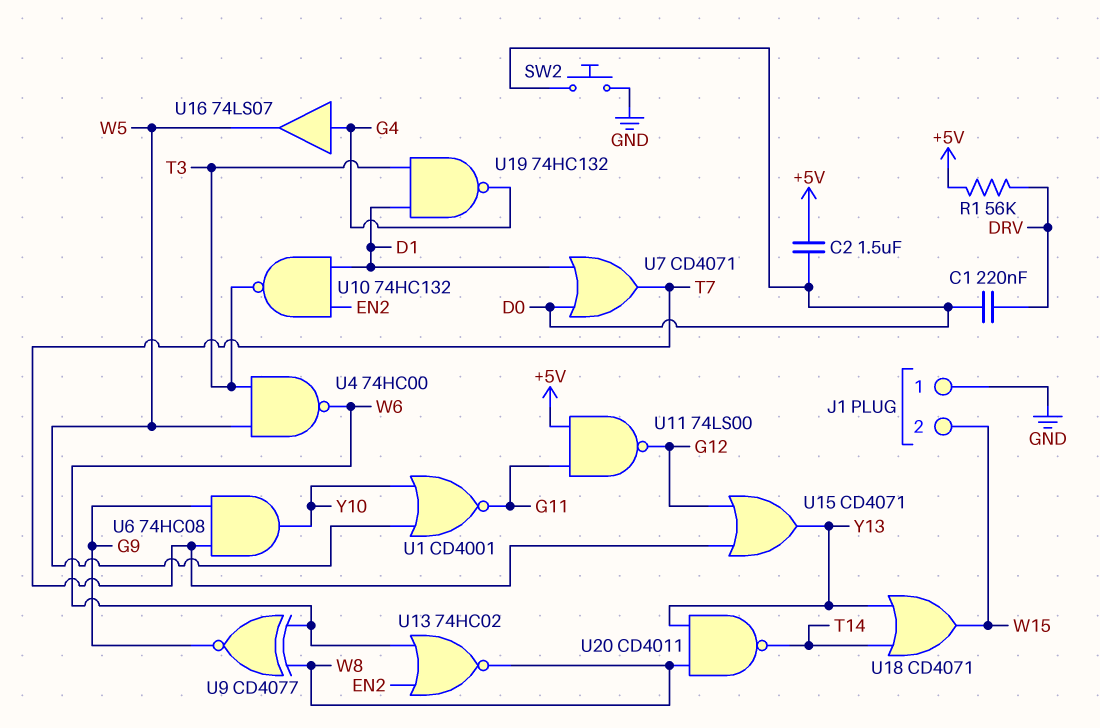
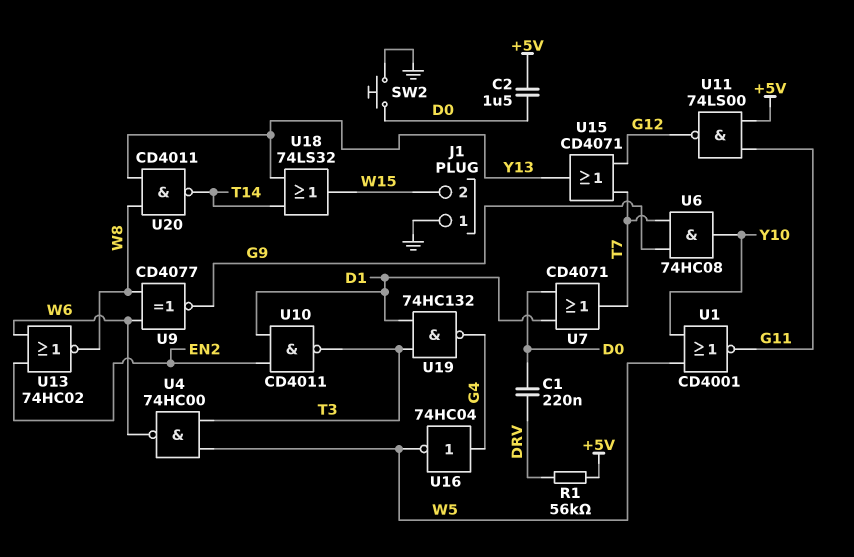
U10: NAND 74HC132 (in D1, in EN2, out T3) -> NAND CD4011 (in D1, in EN2, out T3)
U16: buffer 74LS07 (in G4, out W5) -> NOT 74HC04 (in G4, out W5)
U18: OR CD4071 (in T14, in Y13, out W15) -> OR 74LS32 (in T14, in Y13, out W15)

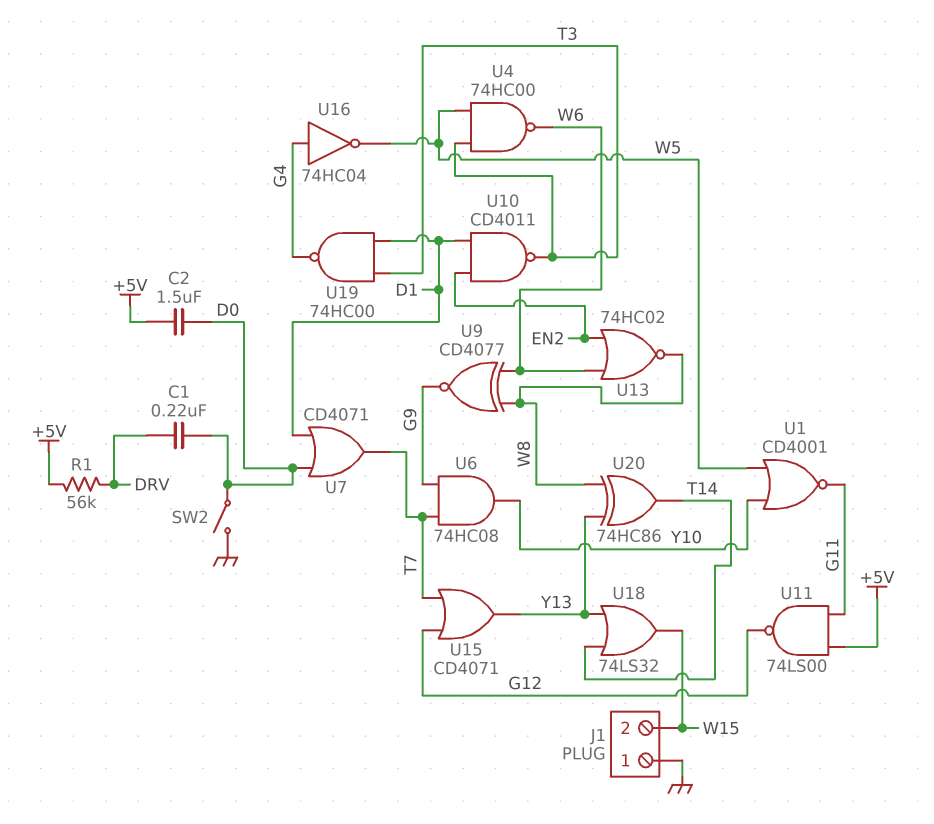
SW2: button (D0, GND) -> switch (D0, GND)
U19: NAND 74HC132 (in D1, in T3, out G4) -> NAND 74HC00 (in D1, in T3, out G4)
U20: NAND CD4011 (in W8, in Y13, out T14) -> XOR 74HC86 (in W8, in Y13, out T14)

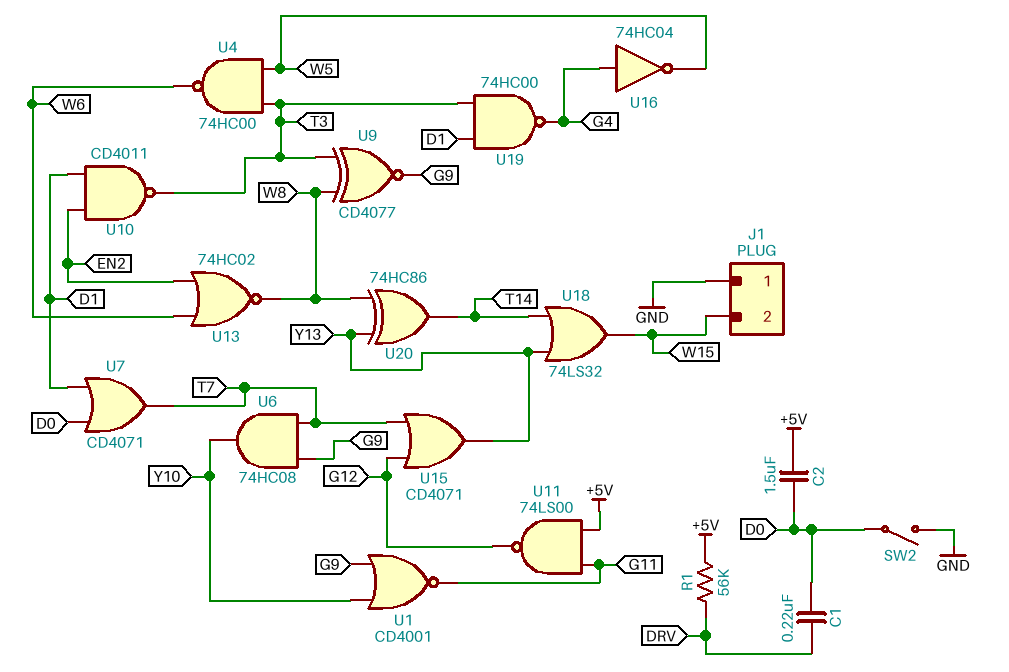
U1: NOR CD4001 (in W5, in Y10, out G11) -> NOR CD4001 (in G9, in Y10, out G11)
U9: XNOR CD4077 (in W6, in W8, out G9) -> XNOR CD4077 (in T3, in W8, out G9)

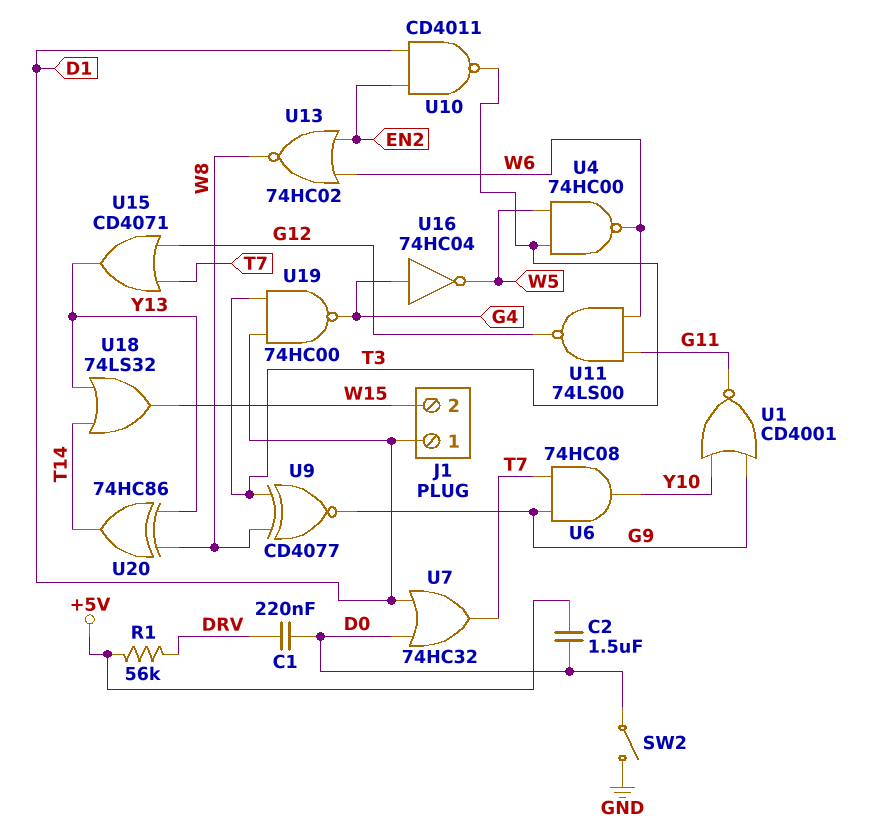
J1 pin 1: GND -> D1
U7: OR CD4071 (in D0, in D1, out T7) -> OR 74HC32 (in D0, in D1, out T7)
U11: NAND 74LS00 (in +5V, in G11, out G12) -> NAND 74LS00 (in G11, in W6, out G12)

